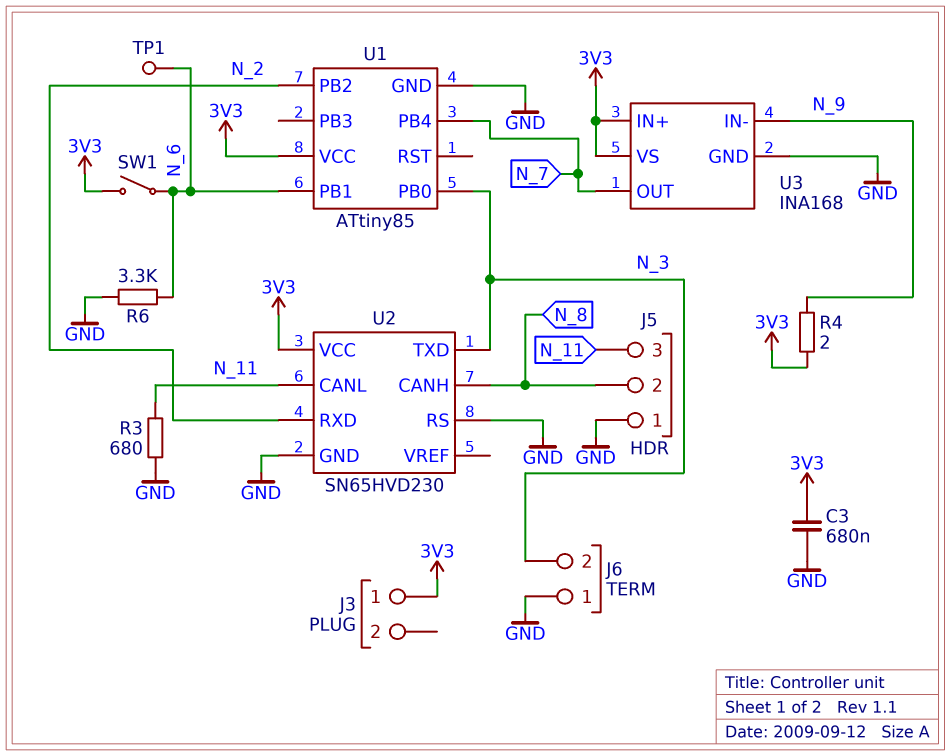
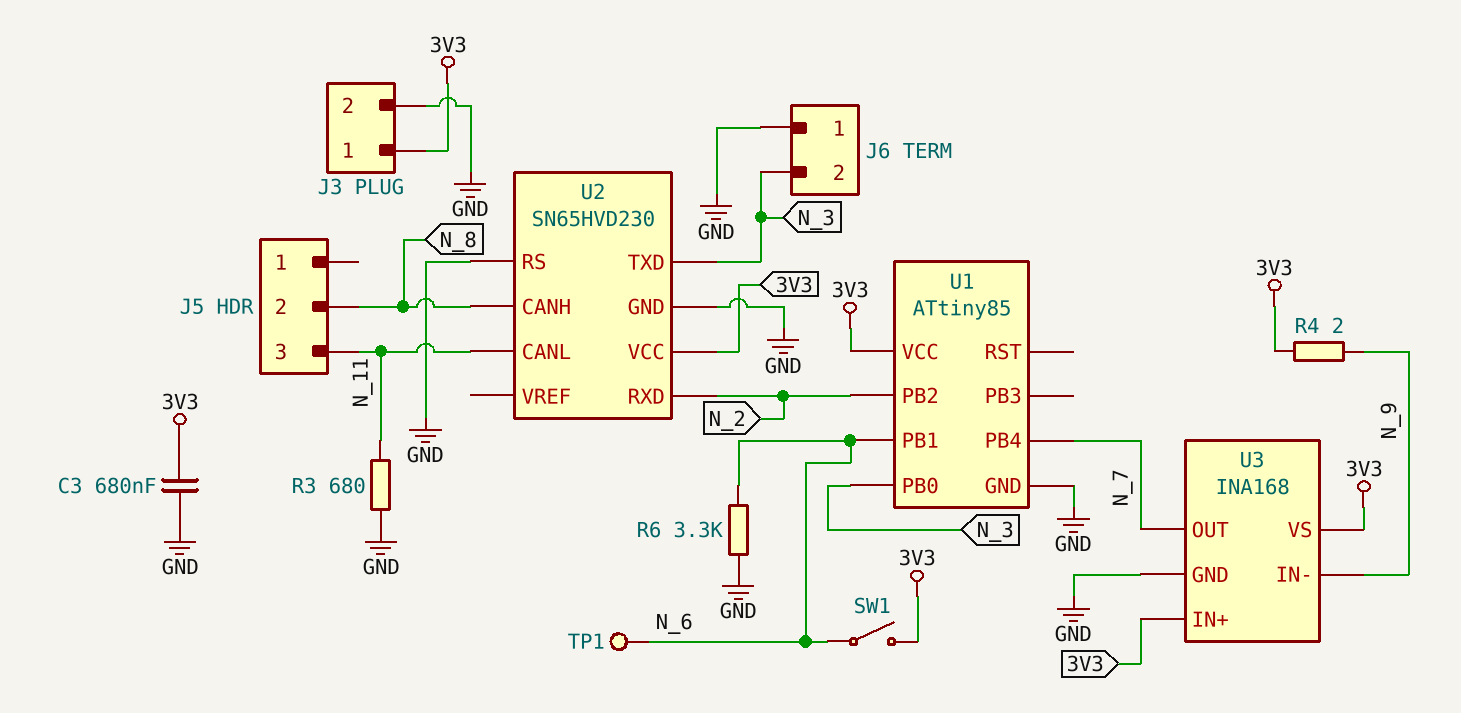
J3 pin 2: none -> GND
J5 pin 1: GND -> none

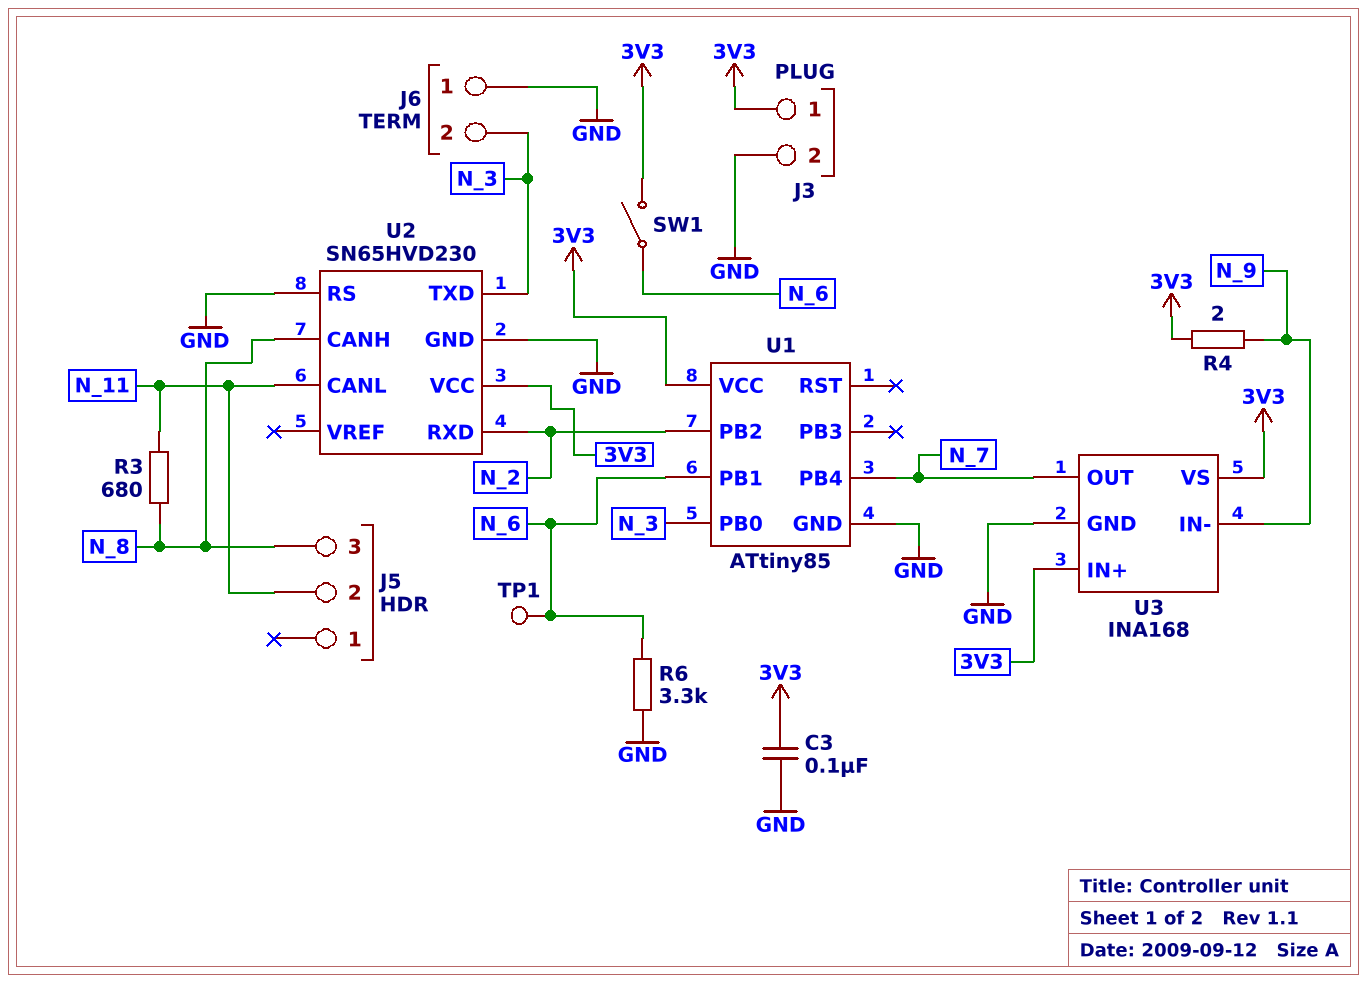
C3: 680nF (3V3, GND) -> 100nF (3V3, GND)
J5 pin 2: N_8 -> N_11
J5 pin 3: N_11 -> N_8
R3: 680 (GND, N_11) -> 680 (N_8, N_11)

